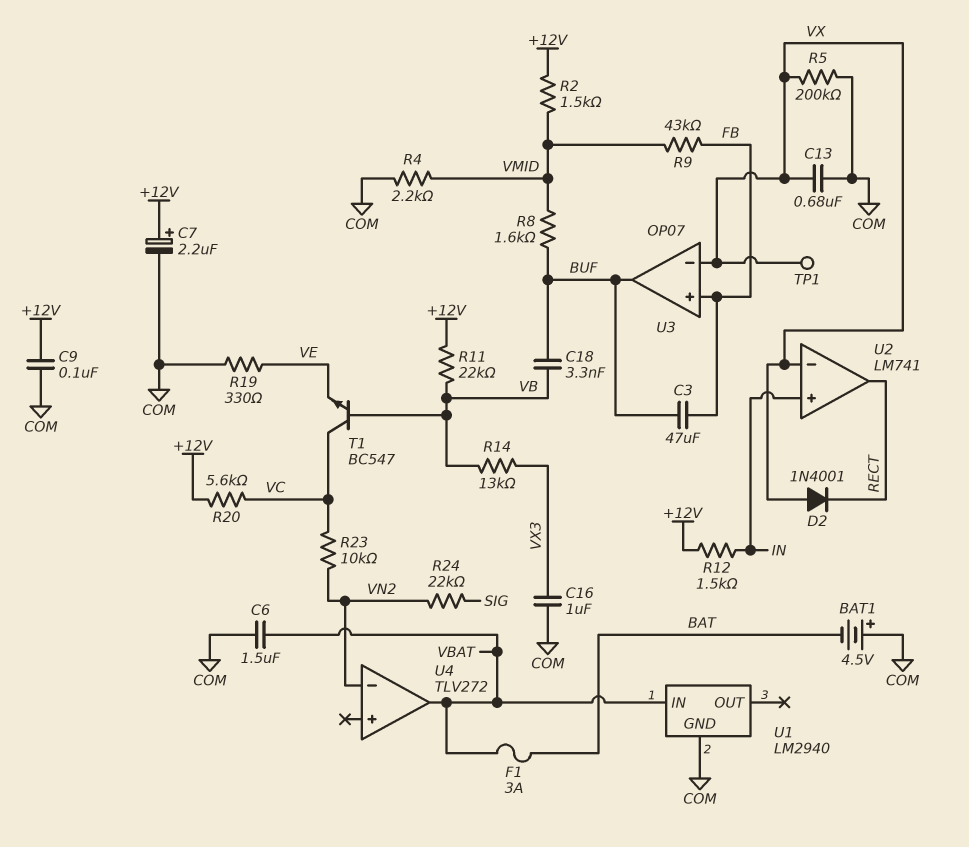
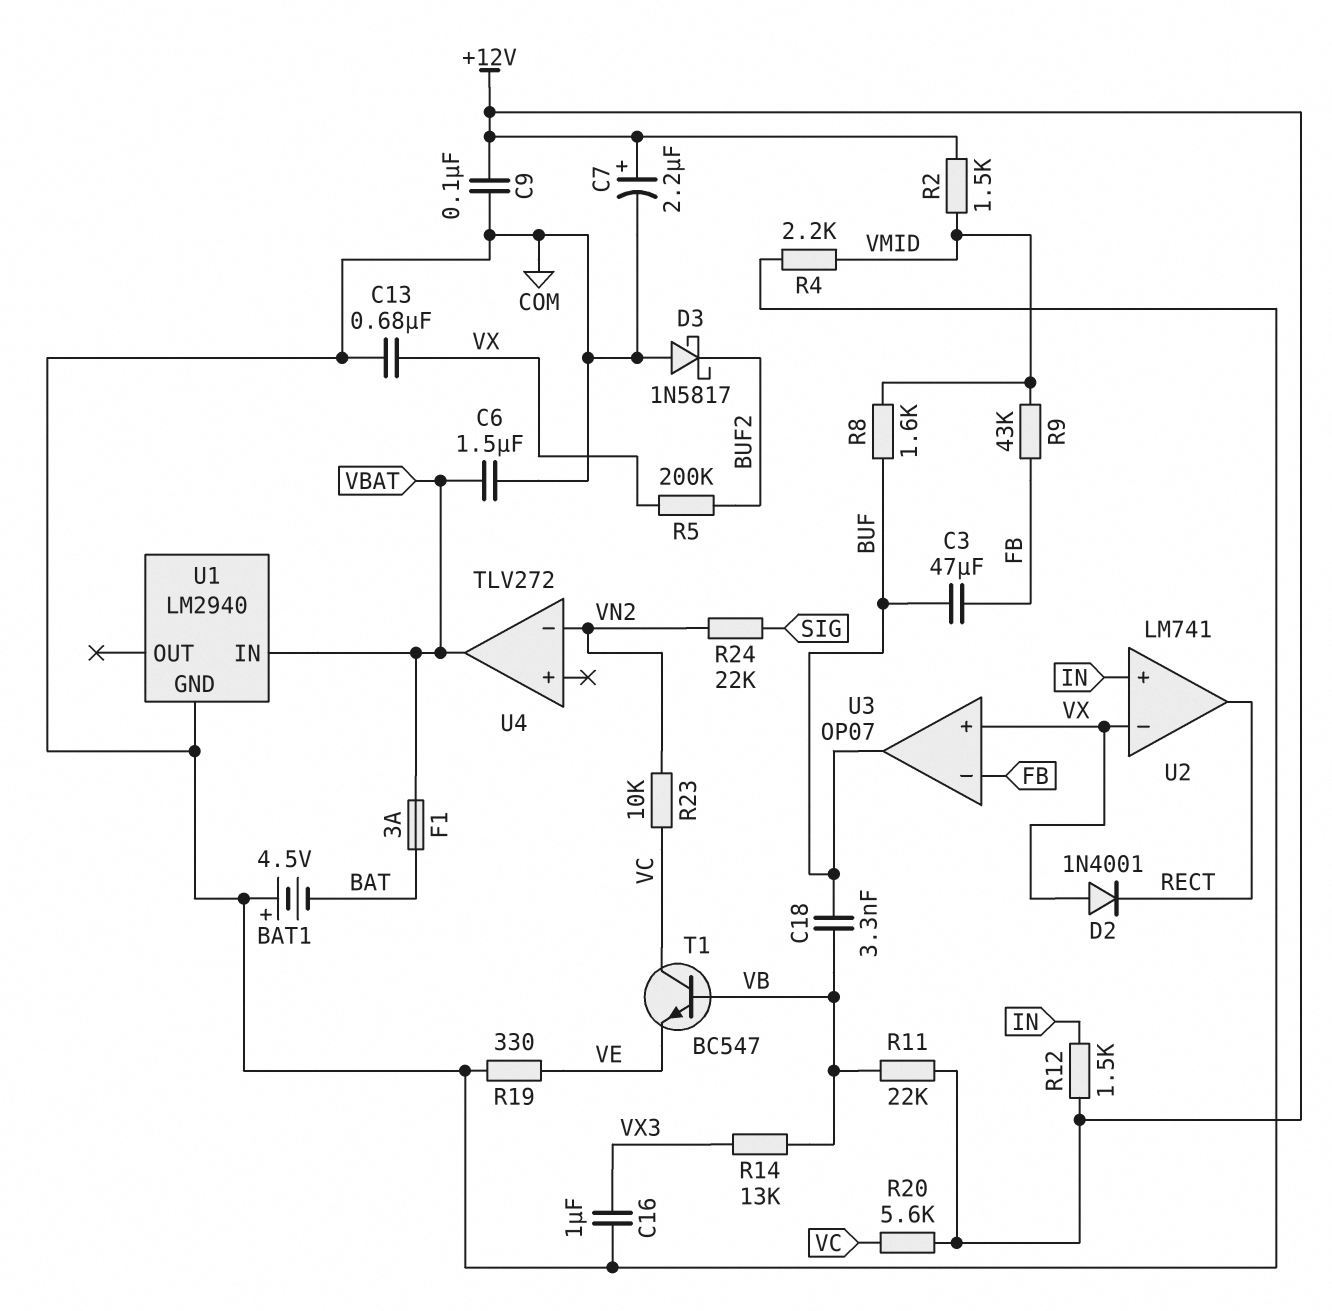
D3: none -> schottky 1N5817 (A COM, K BUF2)
R5: 200k (COM, VX) -> 200k (BUF2, VX)
TP1: test point (VX) -> none
U3 pin in+: FB -> VX
U3 pin in-: VX -> FB

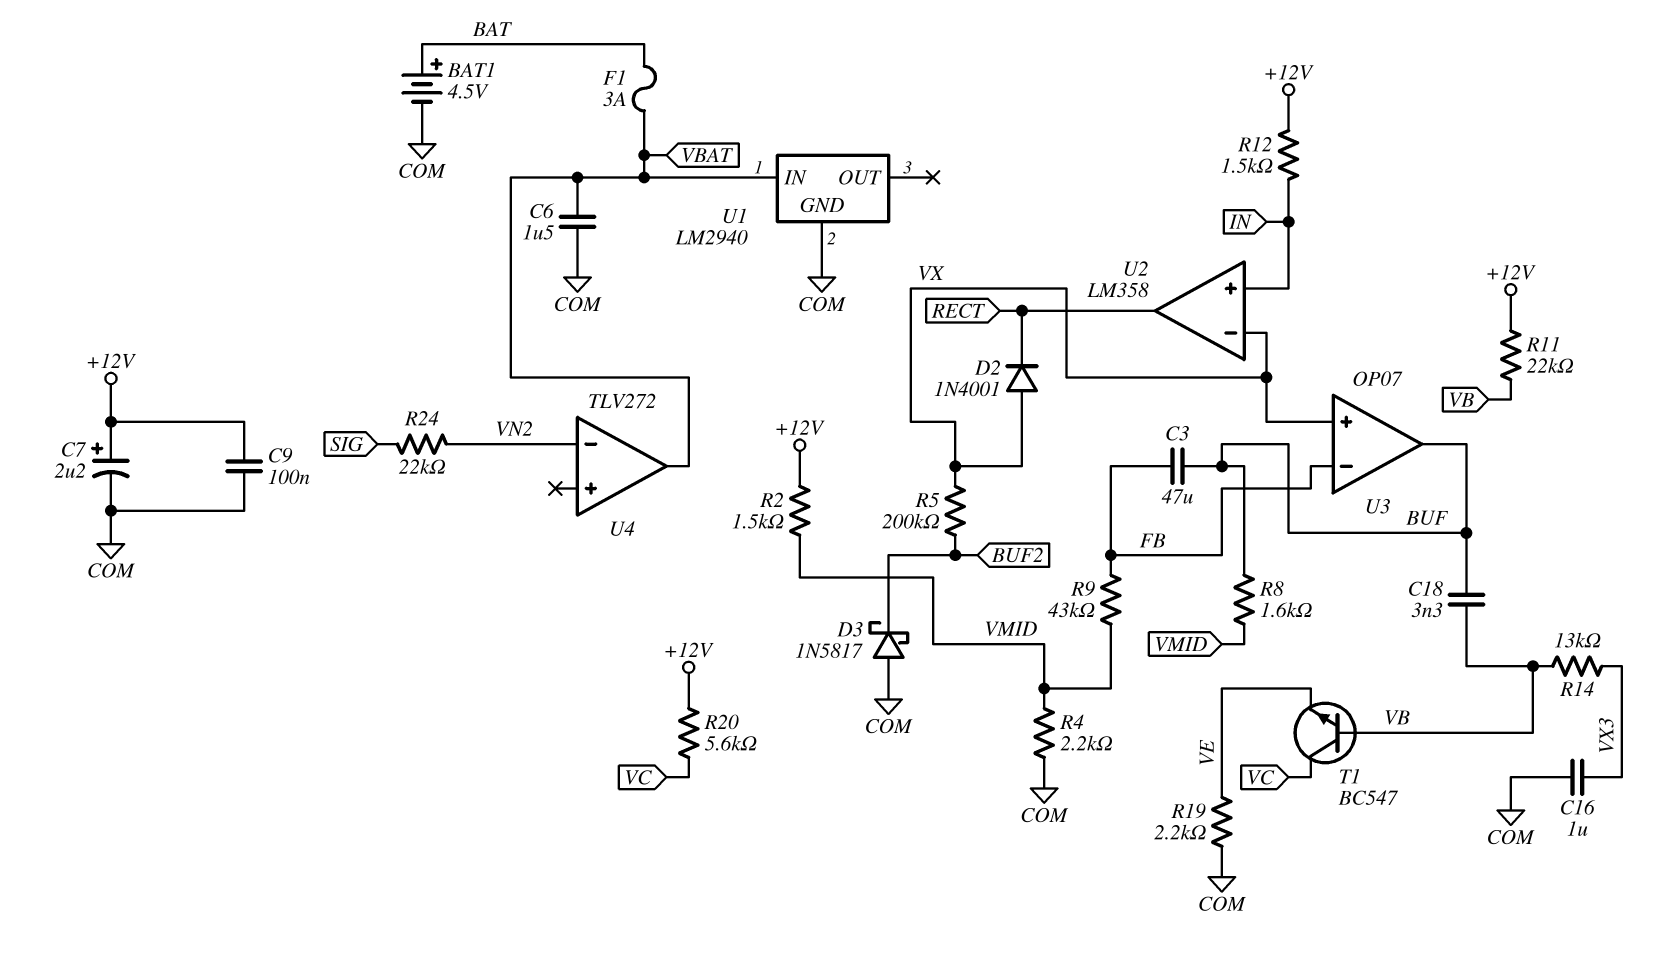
BAT1: 4.5V (plus COM, minus BAT) -> 4.5V (plus BAT, minus COM)
C13: 680nF (COM, VX) -> none
R19: 330 (COM, VE) -> 2.2k (COM, VE)
R23: 10k (VC, VN2) -> none
U2: LM741 -> LM358

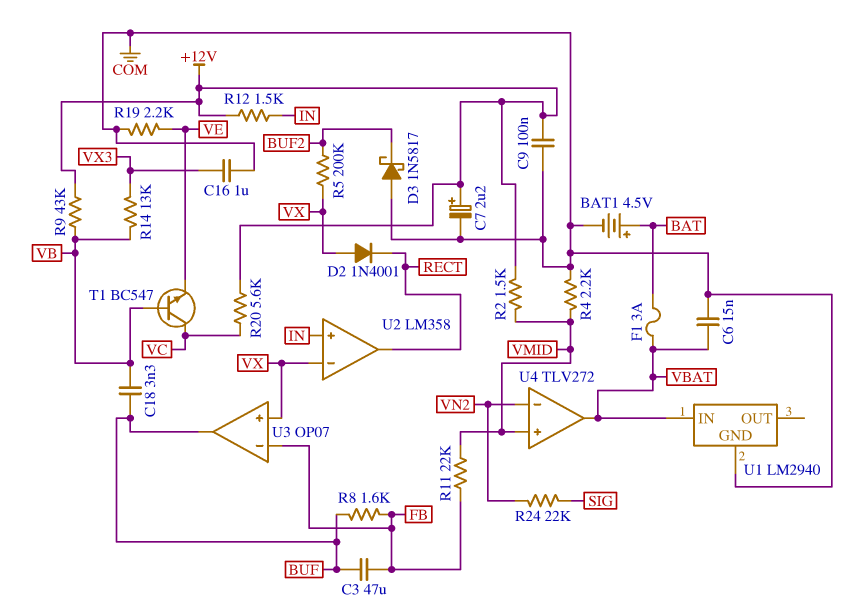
C6: 1.5uF (COM, VBAT) -> 15nF (COM, VBAT)
R8: 1.6k (BUF, VMID) -> 1.6k (BUF, FB)
R9: 43k (FB, VMID) -> 43k (+12V, VB)
R11: 22k (+12V, VB) -> 22k (FB, VMID)
U4 pin in+: none -> VMID

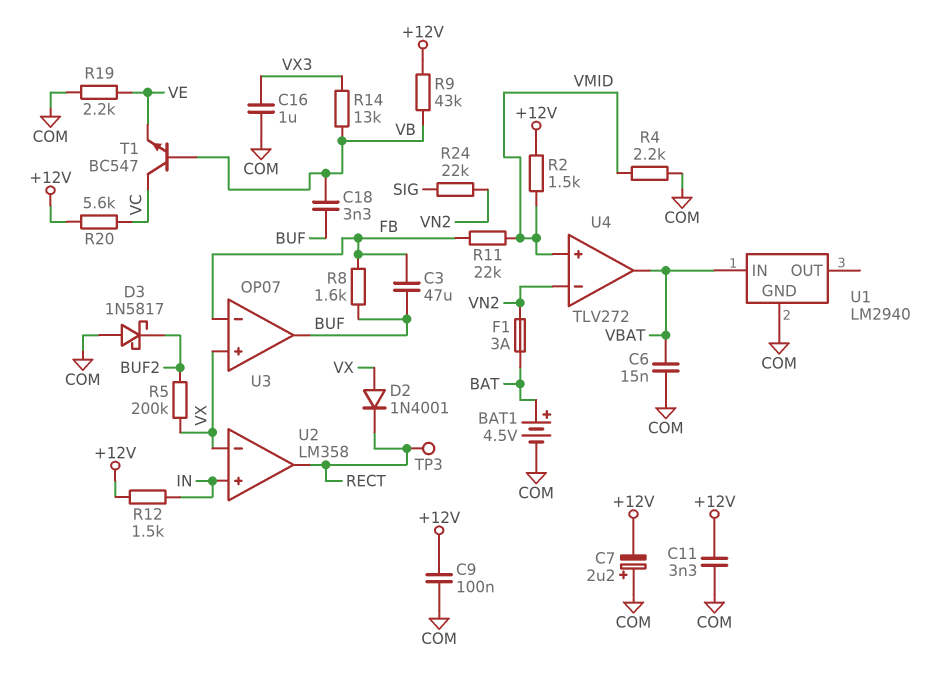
C7: 2.2uF (plus +12V, minus COM) -> 2.2uF (plus COM, minus +12V)
C11: none -> 3.3nF (+12V, COM)
F1: 3A (BAT, VBAT) -> 3A (BAT, VN2)
TP3: none -> test point (RECT)

